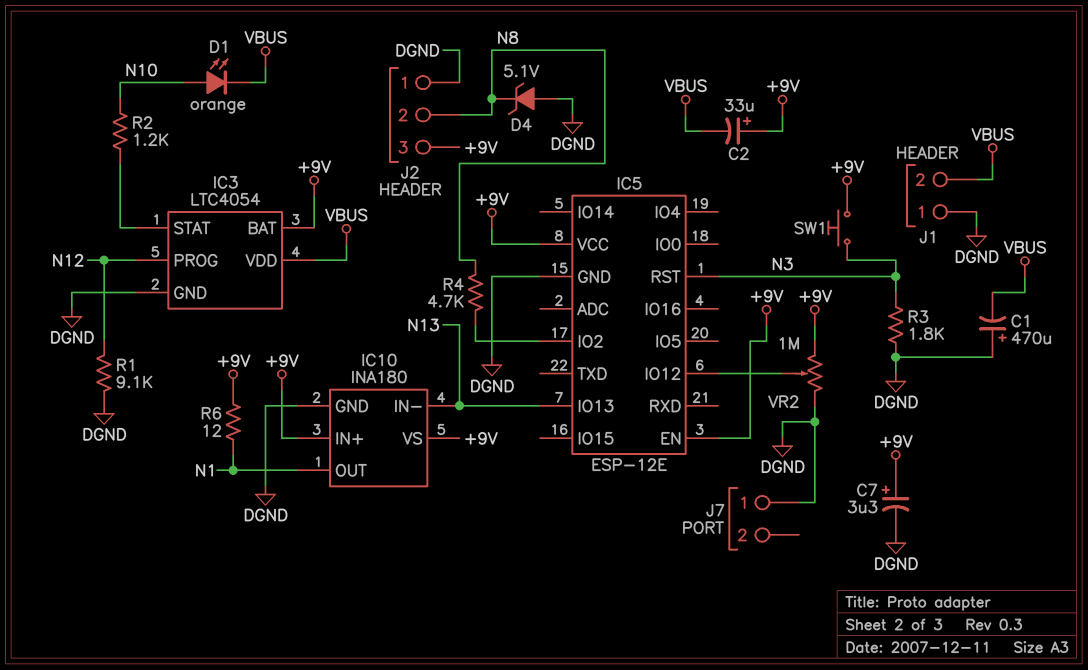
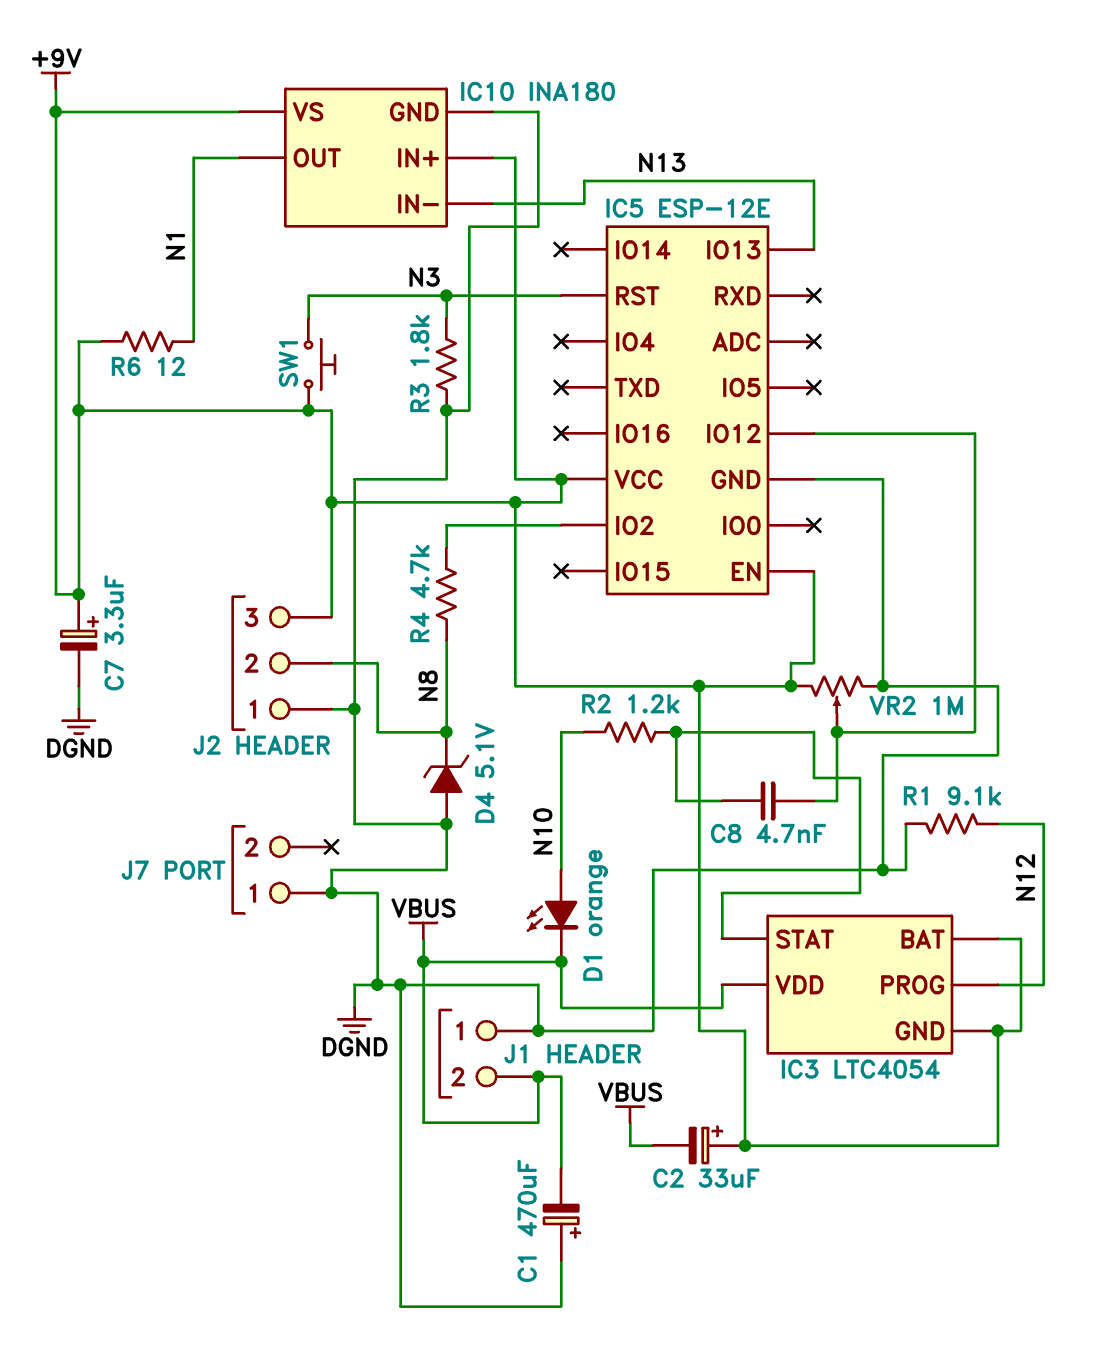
C8: none -> 4.7nF (IC3/STAT, IC5/IO12)
IC3 pin GND: DGND -> +9V

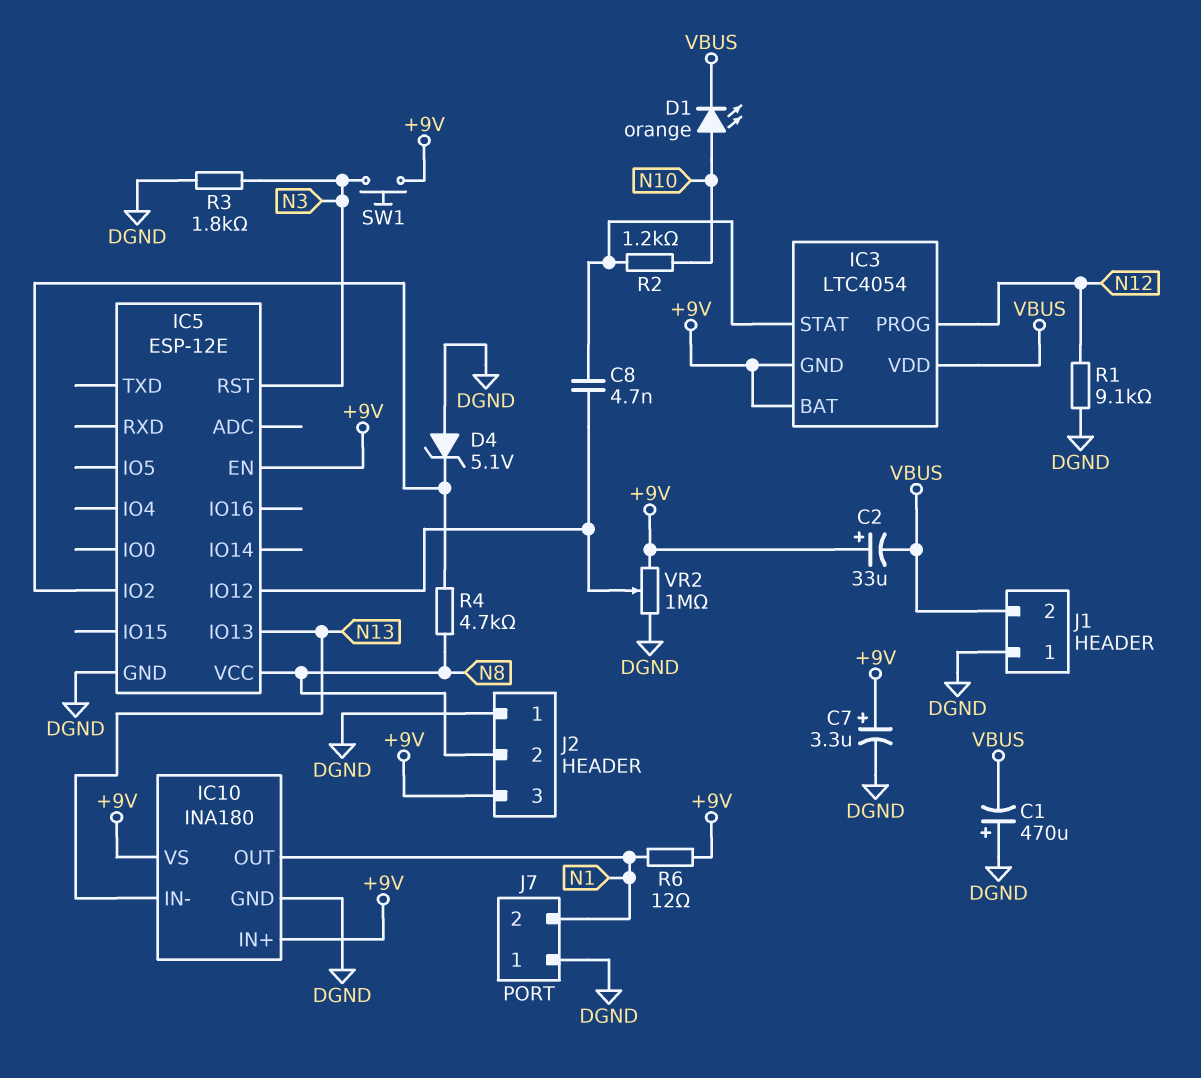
D4: zener 5.1V (A DGND, K N8) -> zener 5.1V (A DGND, K IC5/IO2)
IC5 pin VCC: +9V -> N8
J7 pin 2: none -> N1

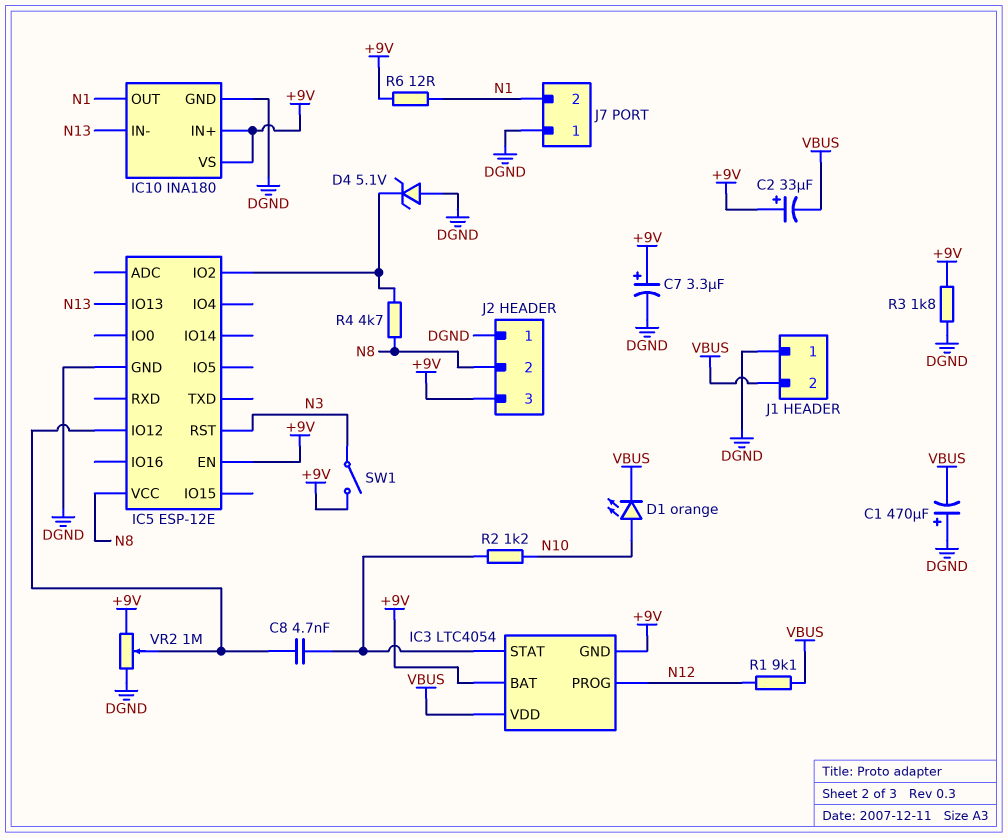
R1: 9.1k (DGND, N12) -> 9.1k (N12, VBUS)
R3: 1.8k (DGND, N3) -> 1.8k (+9V, DGND)
SW1: button (+9V, N3) -> switch (+9V, N3)

